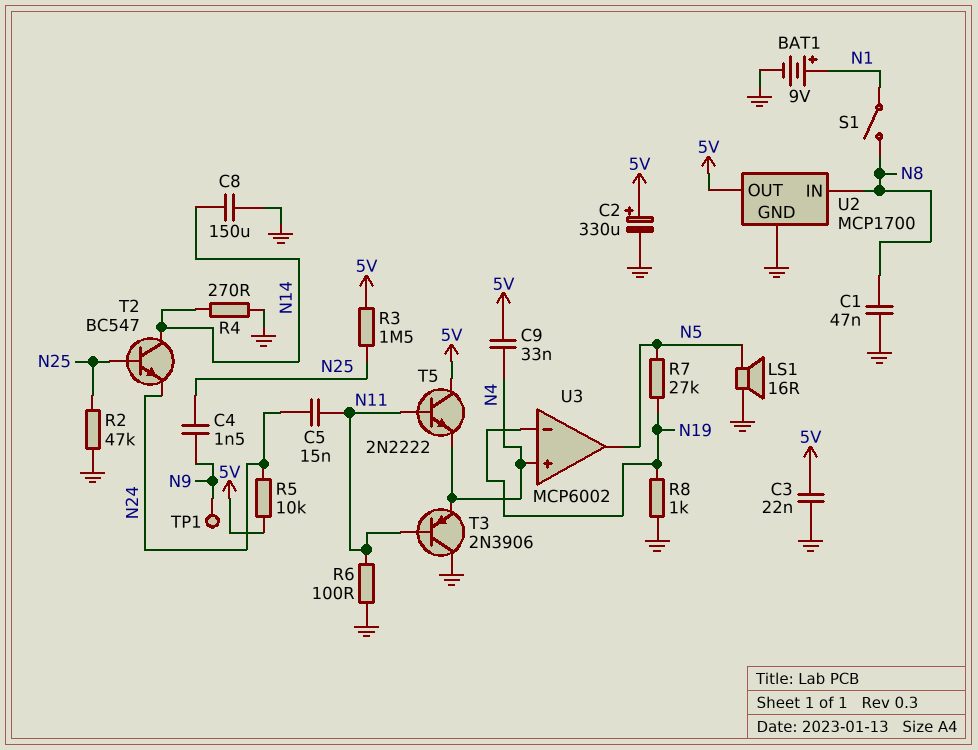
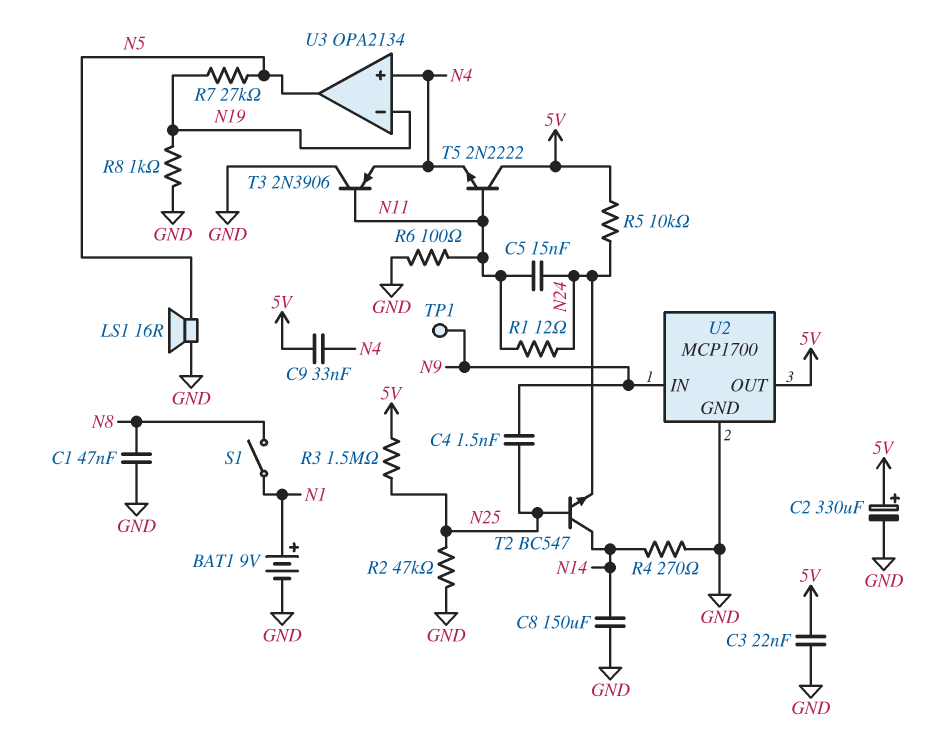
R1: none -> 12 (N11, N24)
U2 pin IN: N8 -> N9
U3: MCP6002 -> OPA2134

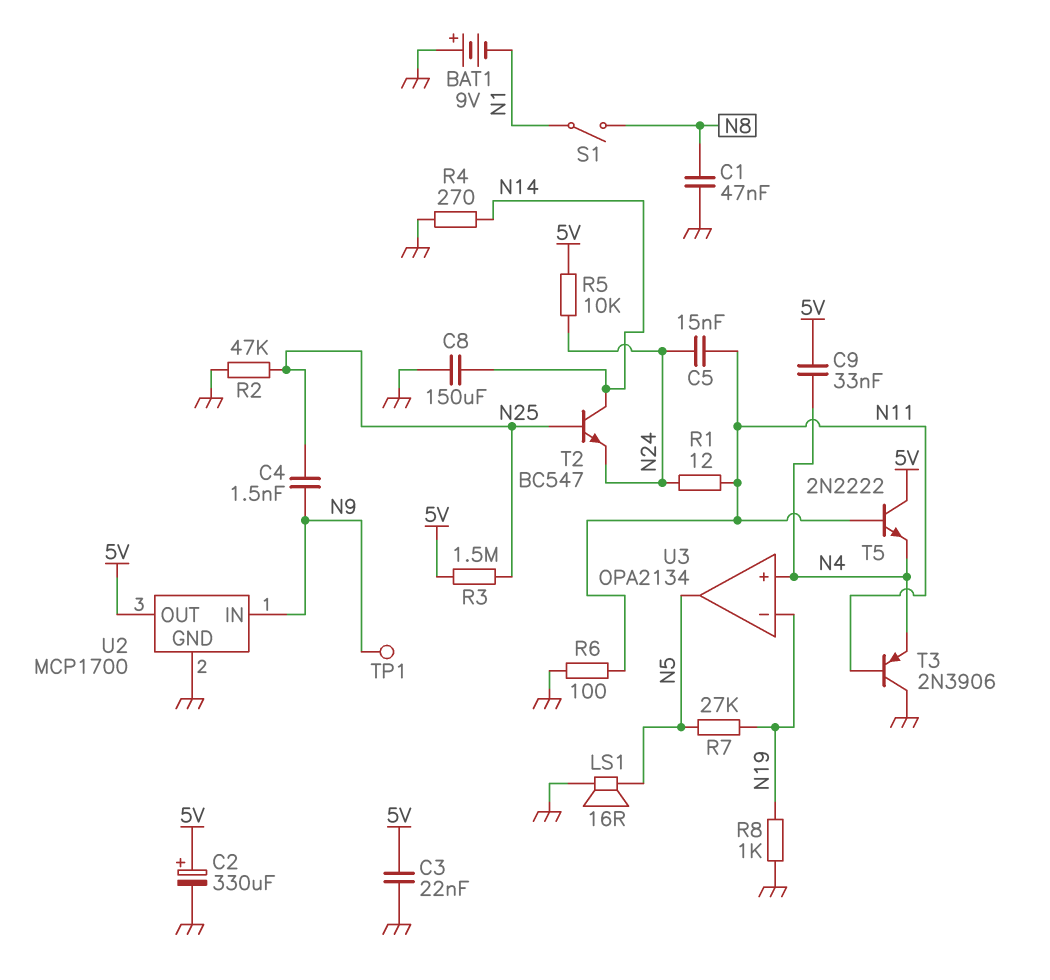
BAT1: 9V (plus N1, minus GND) -> 9V (plus GND, minus N1)

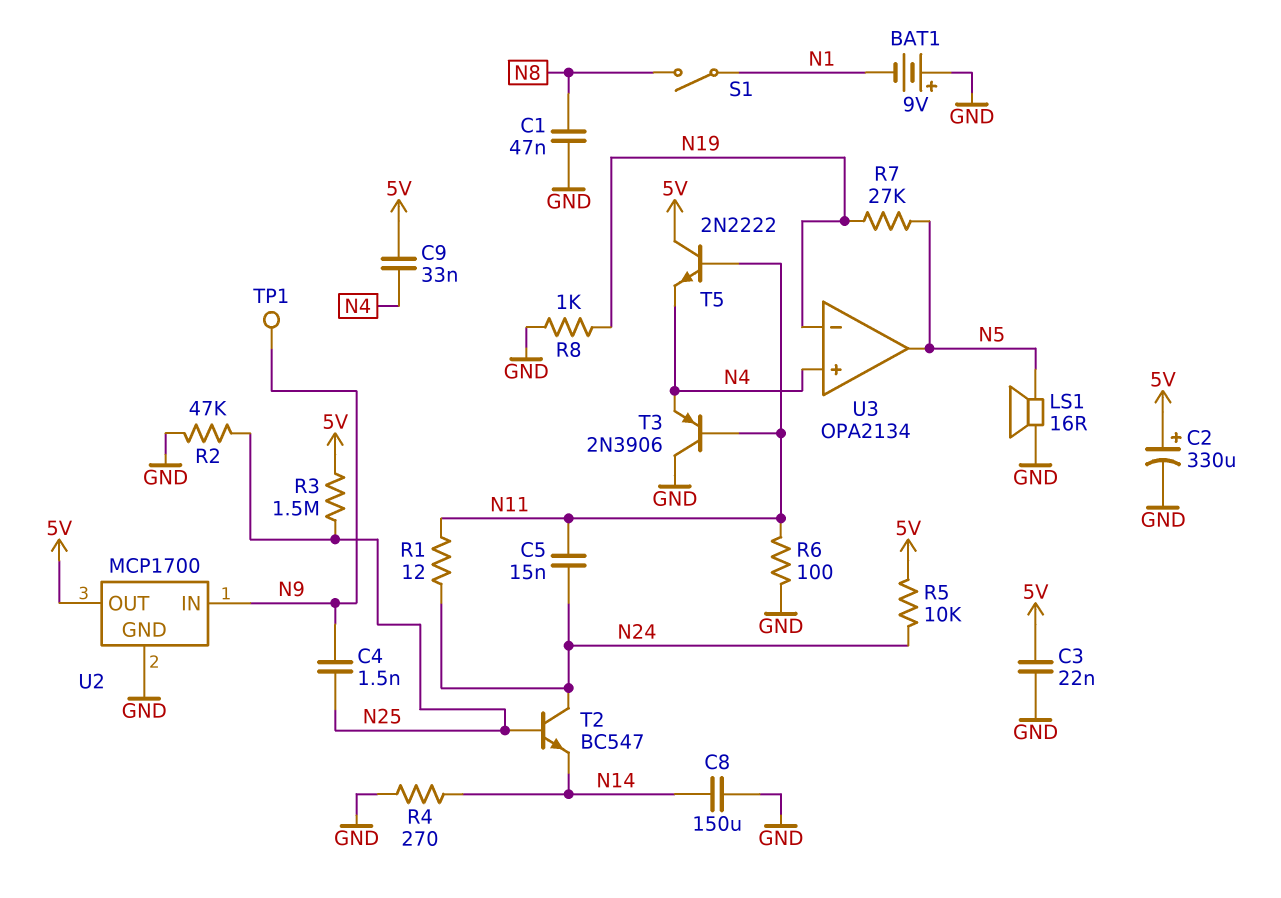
T2: NPN BC547 (B N25, C N14, E N24) -> NPN BC547 (B N25, C N24, E N14)

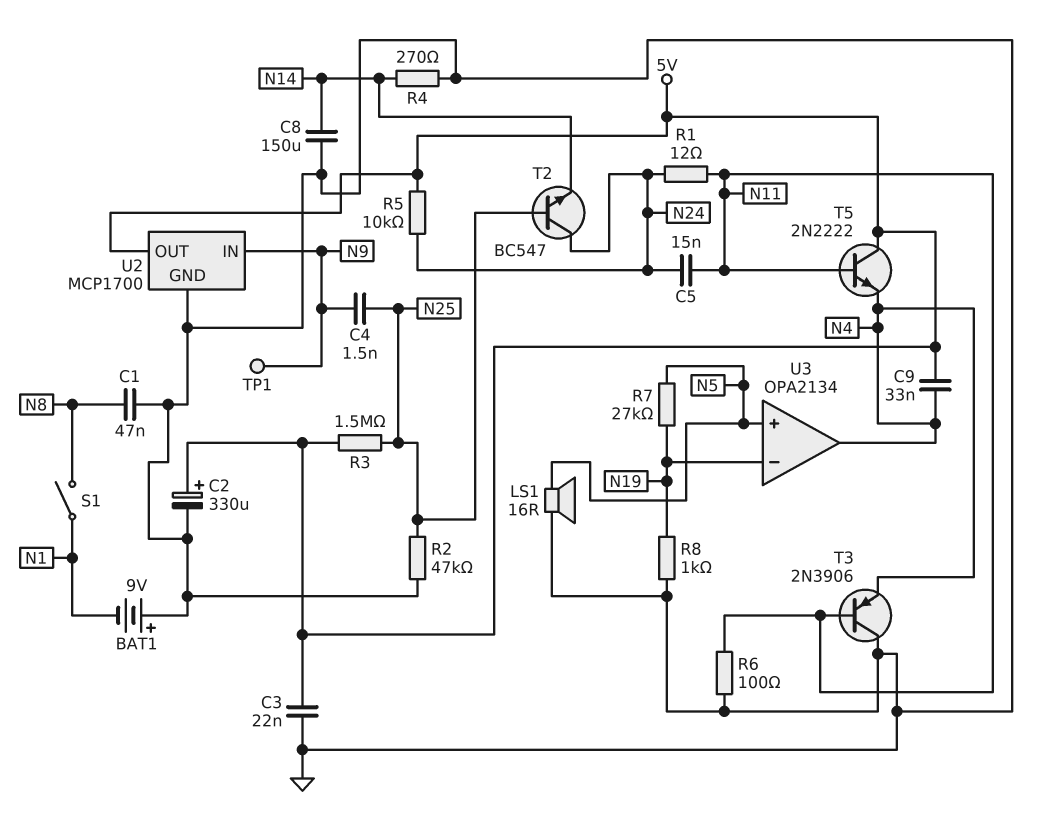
U3 pin in+: N4 -> N5
U3 pin out: N5 -> N4

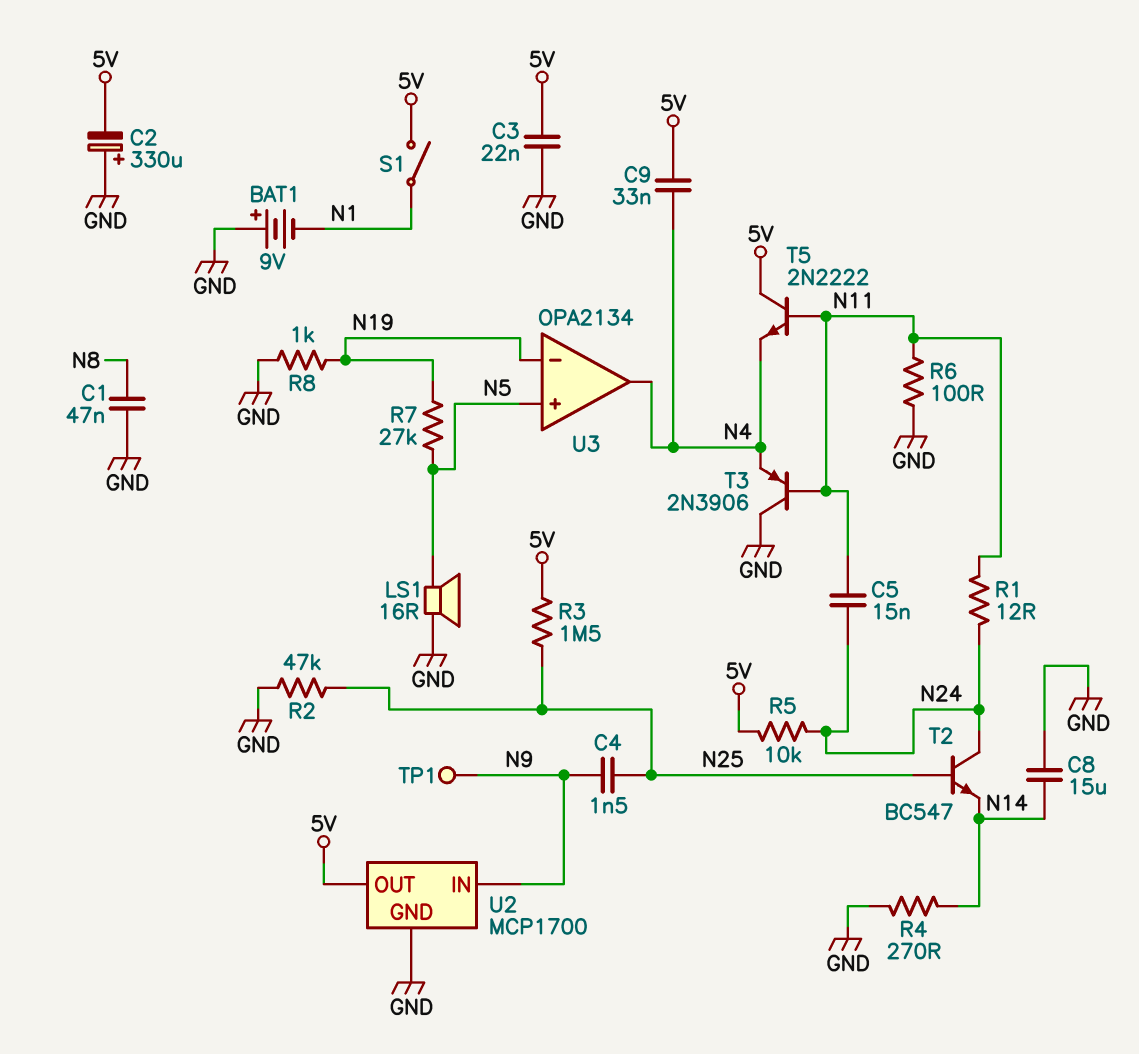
C2: 330uF (plus 5V, minus GND) -> 330uF (plus GND, minus 5V)
C8: 150uF (GND, N14) -> 15uF (GND, N14)
S1: switch (N1, N8) -> switch (5V, N1)

